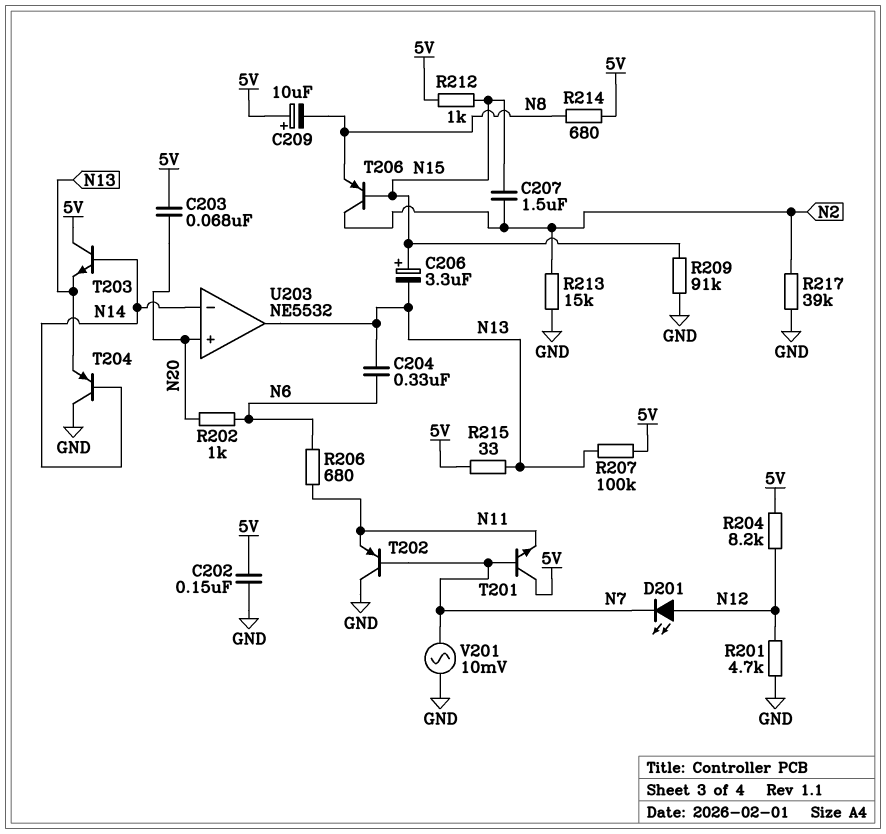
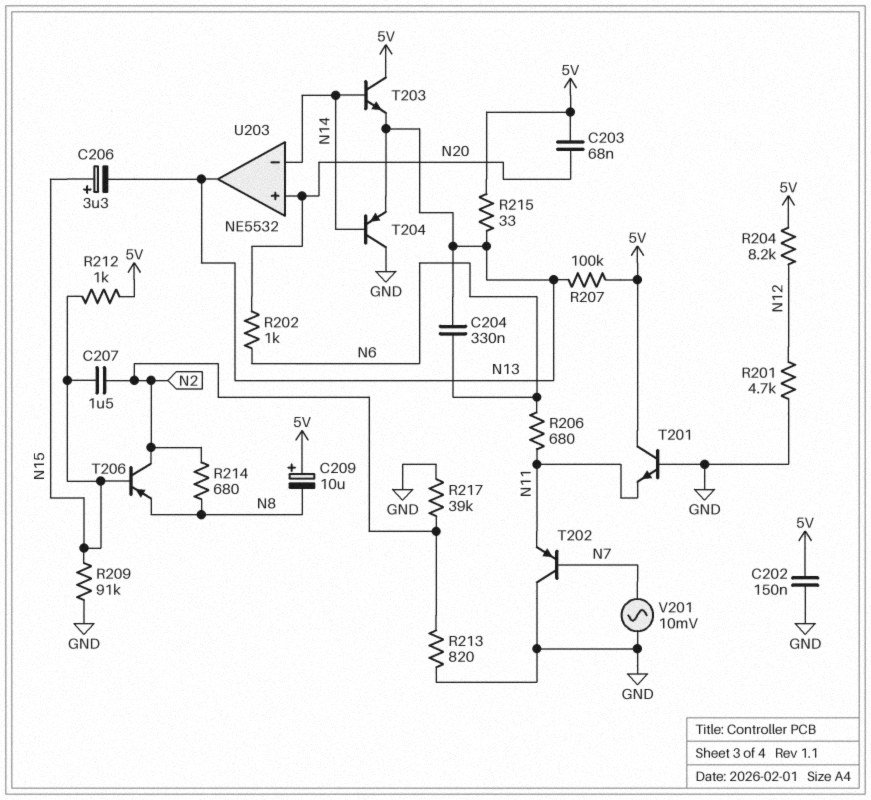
D201: LED (A N12, K N7) -> none
R213: 15k (GND, N2) -> 820 (GND, N2)
R214: 680 (5V, N8) -> 680 (N2, N8)
T201: NPN (B N7, C 5V, E N11) -> NPN (B GND, C 5V, E N11)

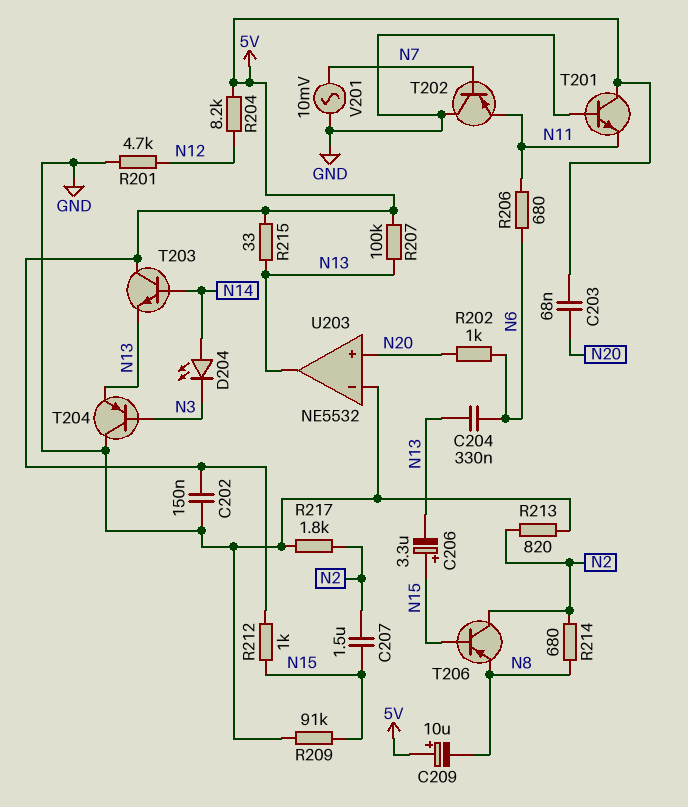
D204: none -> LED (A N14, K N3)
R217: 39k (GND, N2) -> 1.8k (GND, N2)
T204: PNP (B N14, C GND, E N13) -> PNP (B N3, C GND, E N13)
U203 pin in-: N14 -> GND

